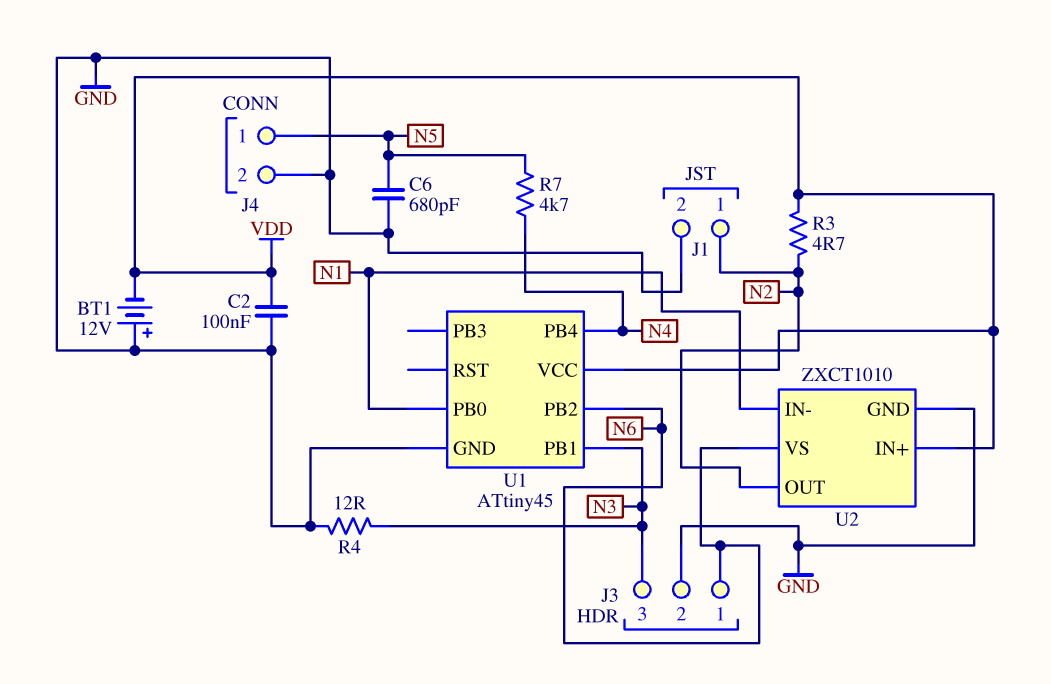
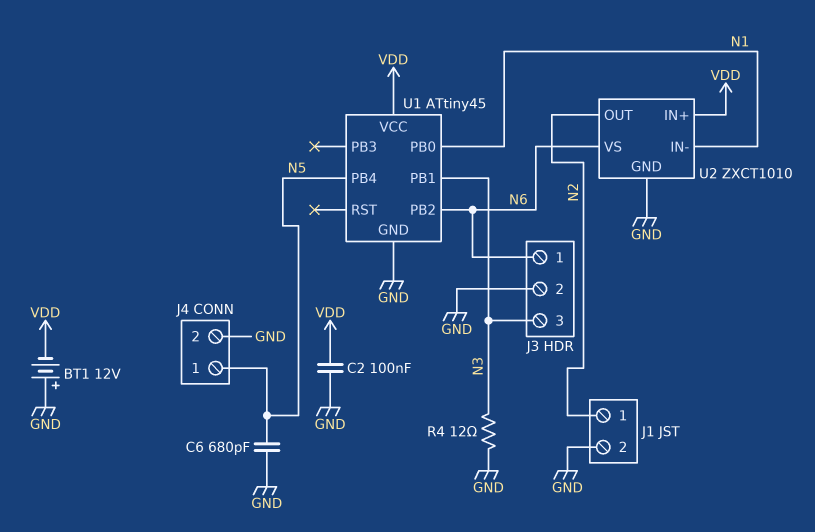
R3: 4.7 (N2, VDD) -> none
R7: 4.7k (N4, N5) -> none
U1 pin PB4: N4 -> N5

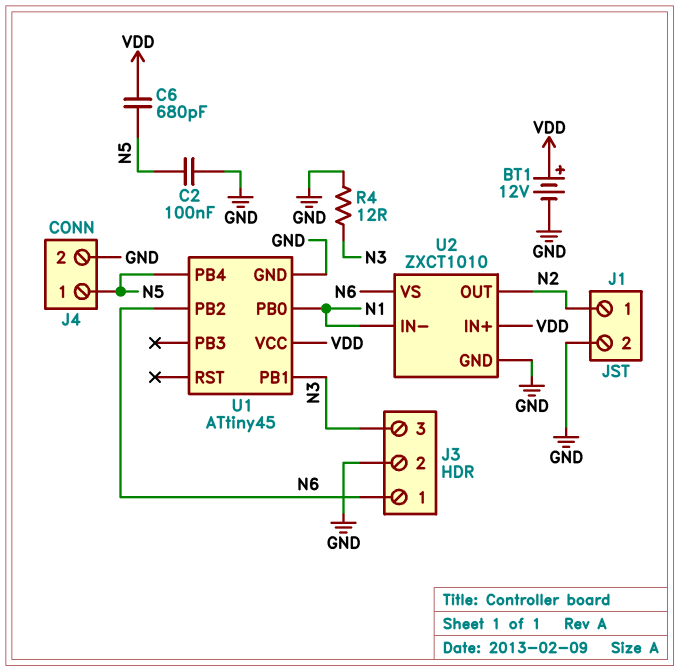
BT1: 12V (plus GND, minus VDD) -> 12V (plus VDD, minus GND)
C2: 100nF (GND, VDD) -> 100nF (GND, N5)
C6: 680pF (GND, N5) -> 680pF (N5, VDD)

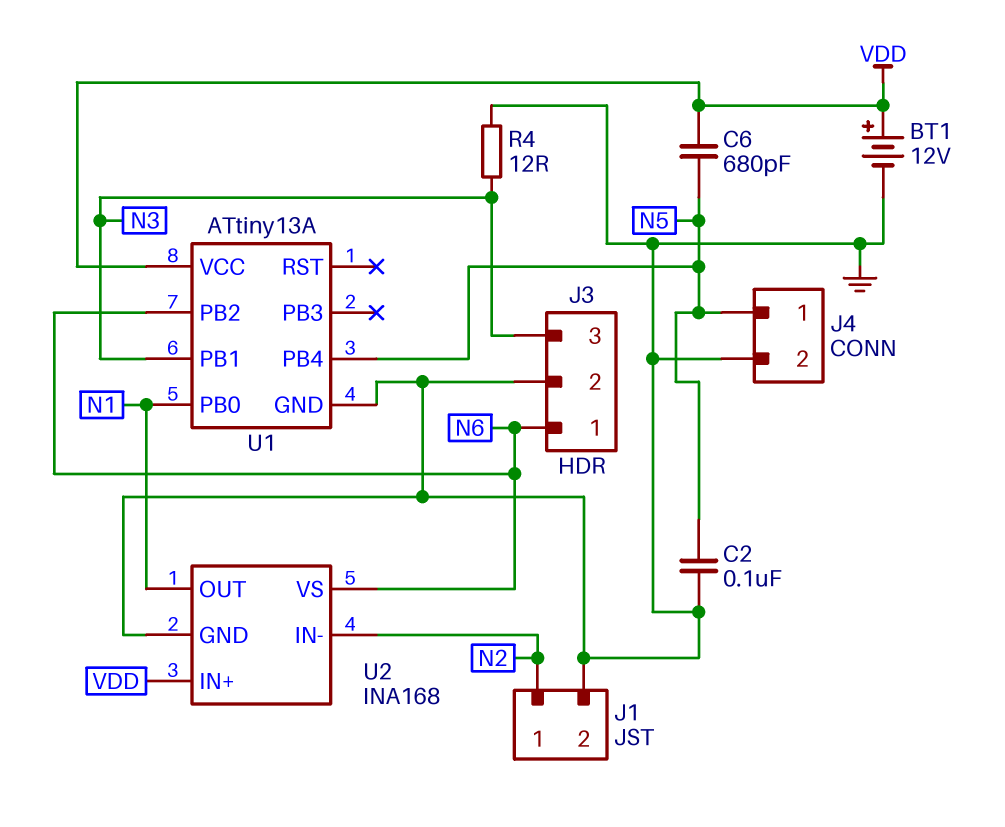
U1: ATtiny45 -> ATtiny13A
U2: ZXCT1010 -> INA168
U2 pin IN-: N1 -> N2
U2 pin OUT: N2 -> N1

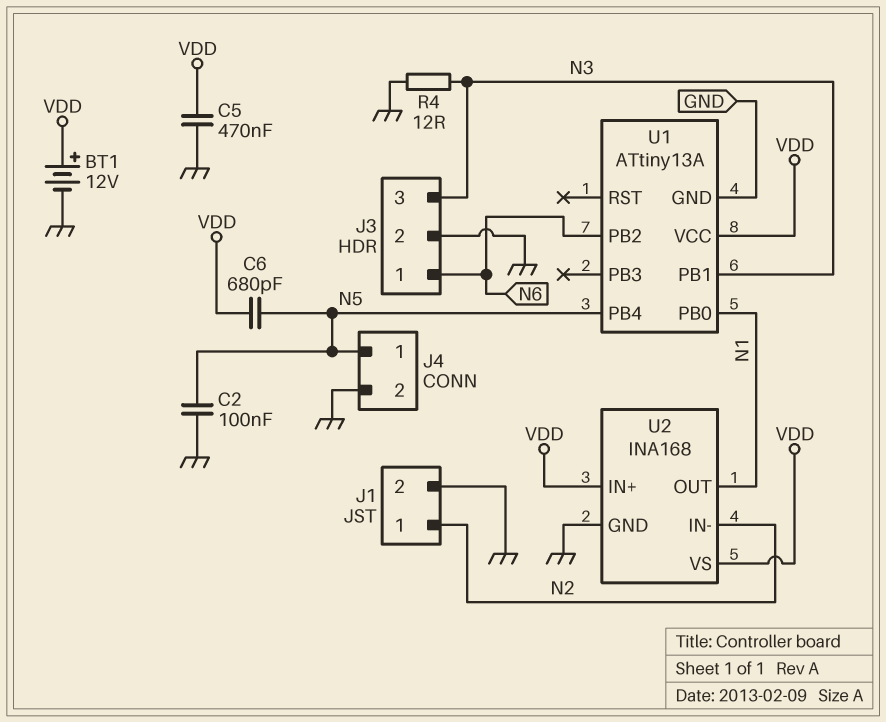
C5: none -> 470nF (GND, VDD)
U2 pin VS: N6 -> VDD

